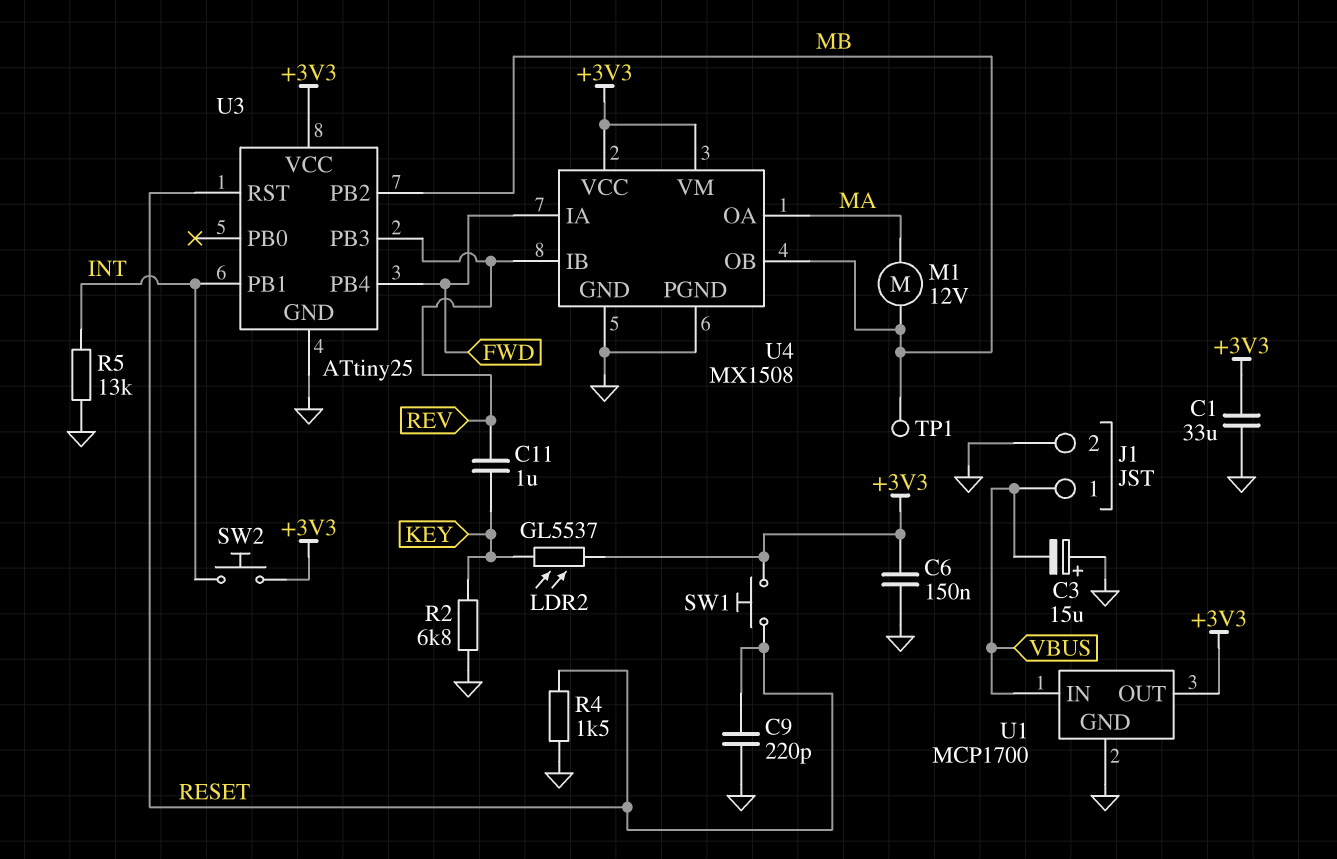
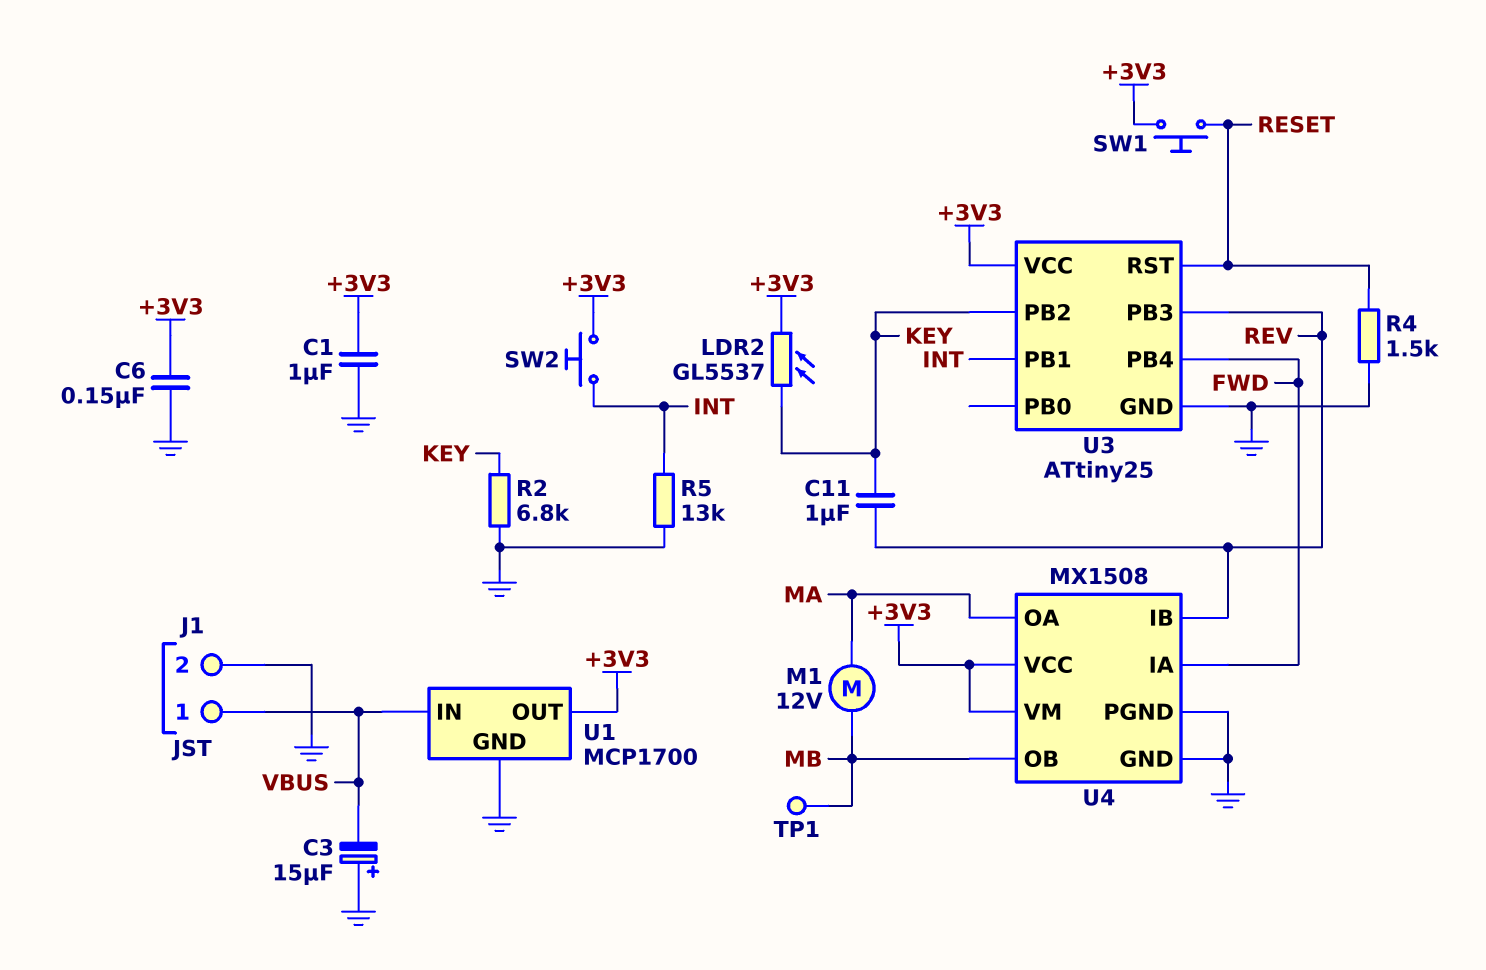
C1: 33uF (+3V3, GND) -> 1uF (+3V3, GND)
C9: 220pF (GND, RESET) -> none
U3 pin PB2: MB -> KEY

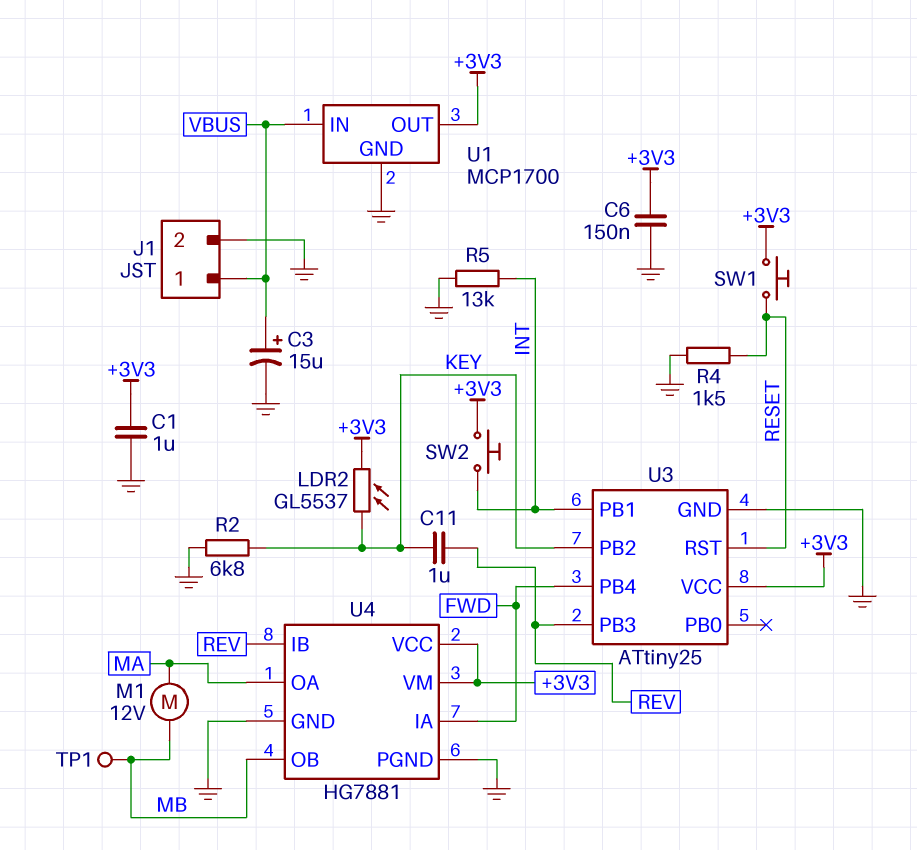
C3: 15uF (plus GND, minus VBUS) -> 15uF (plus VBUS, minus GND)
U4: MX1508 -> HG7881

